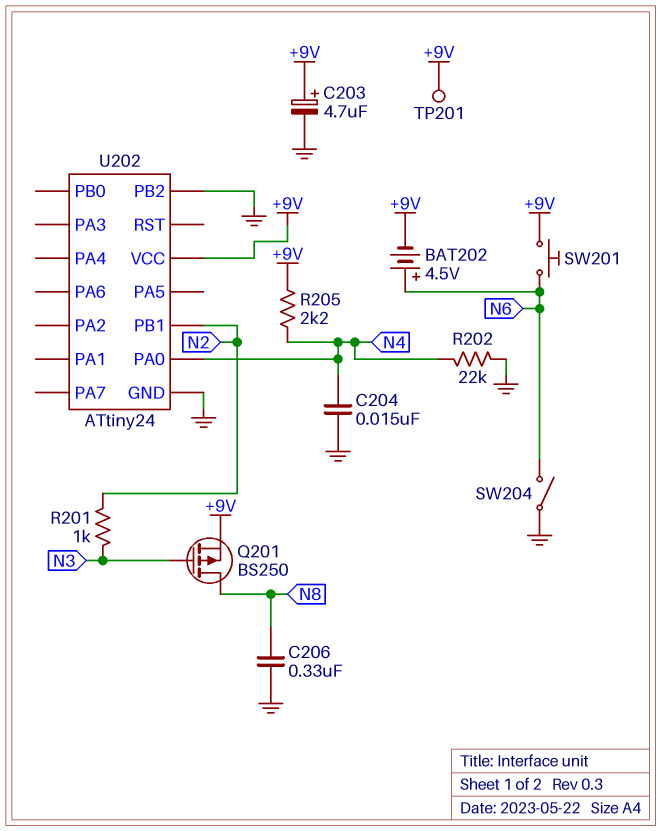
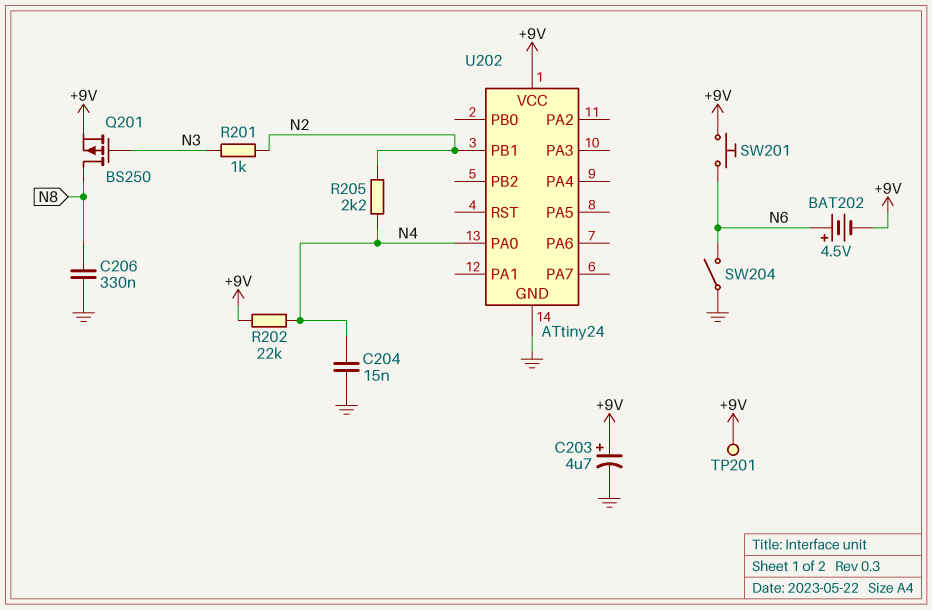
R202: 22k (GND, N4) -> 22k (+9V, N4)
R205: 2.2k (+9V, N4) -> 2.2k (N2, N4)
U202 pin PB2: GND -> none

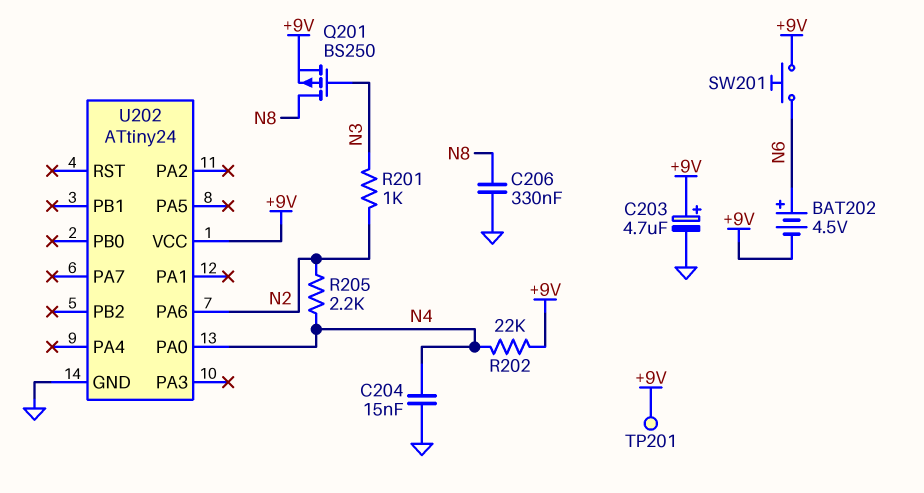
SW204: switch (GND, N6) -> none
U202 pin PA6: none -> N2
U202 pin PB1: N2 -> none

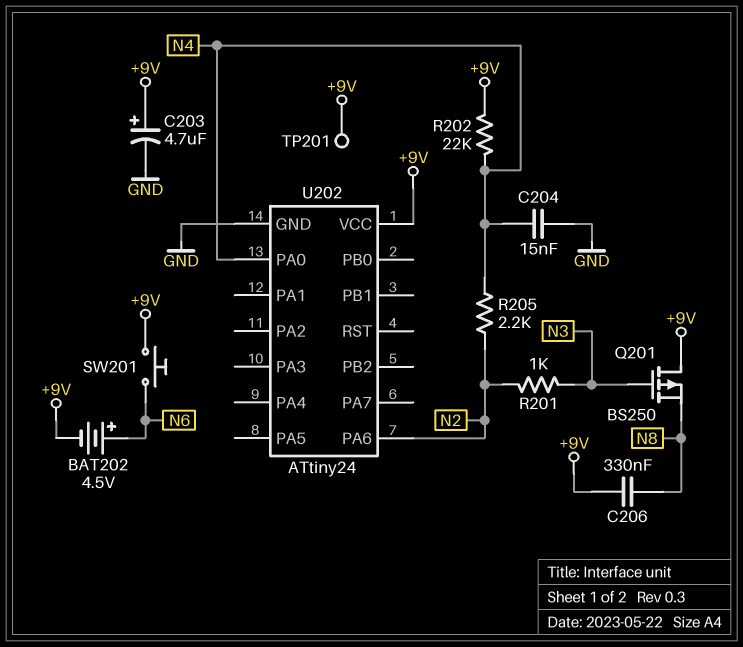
C206: 330nF (GND, N8) -> 330nF (+9V, N8)
Q201: PMOS BS250 (G N3, D N8, S +9V) -> PMOS BS250 (G N3, D +9V, S N8)

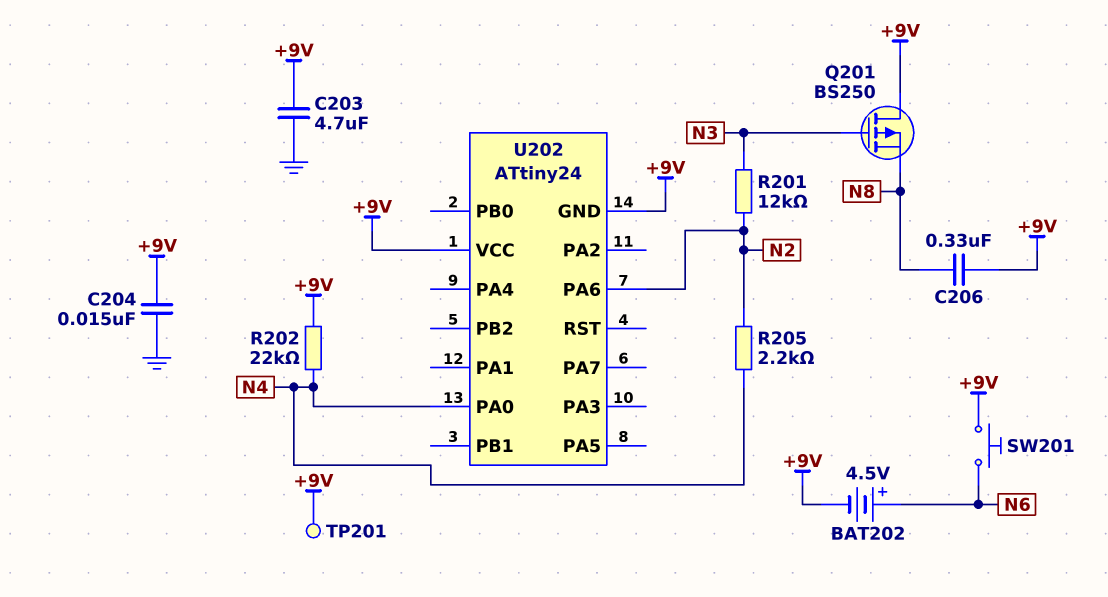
C203: 4.7uF (plus +9V, minus GND) -> 4.7uF (+9V, GND)
C204: 15nF (GND, N4) -> 15nF (+9V, GND)
R201: 1k (N2, N3) -> 12k (N2, N3)
U202 pin GND: GND -> +9V

